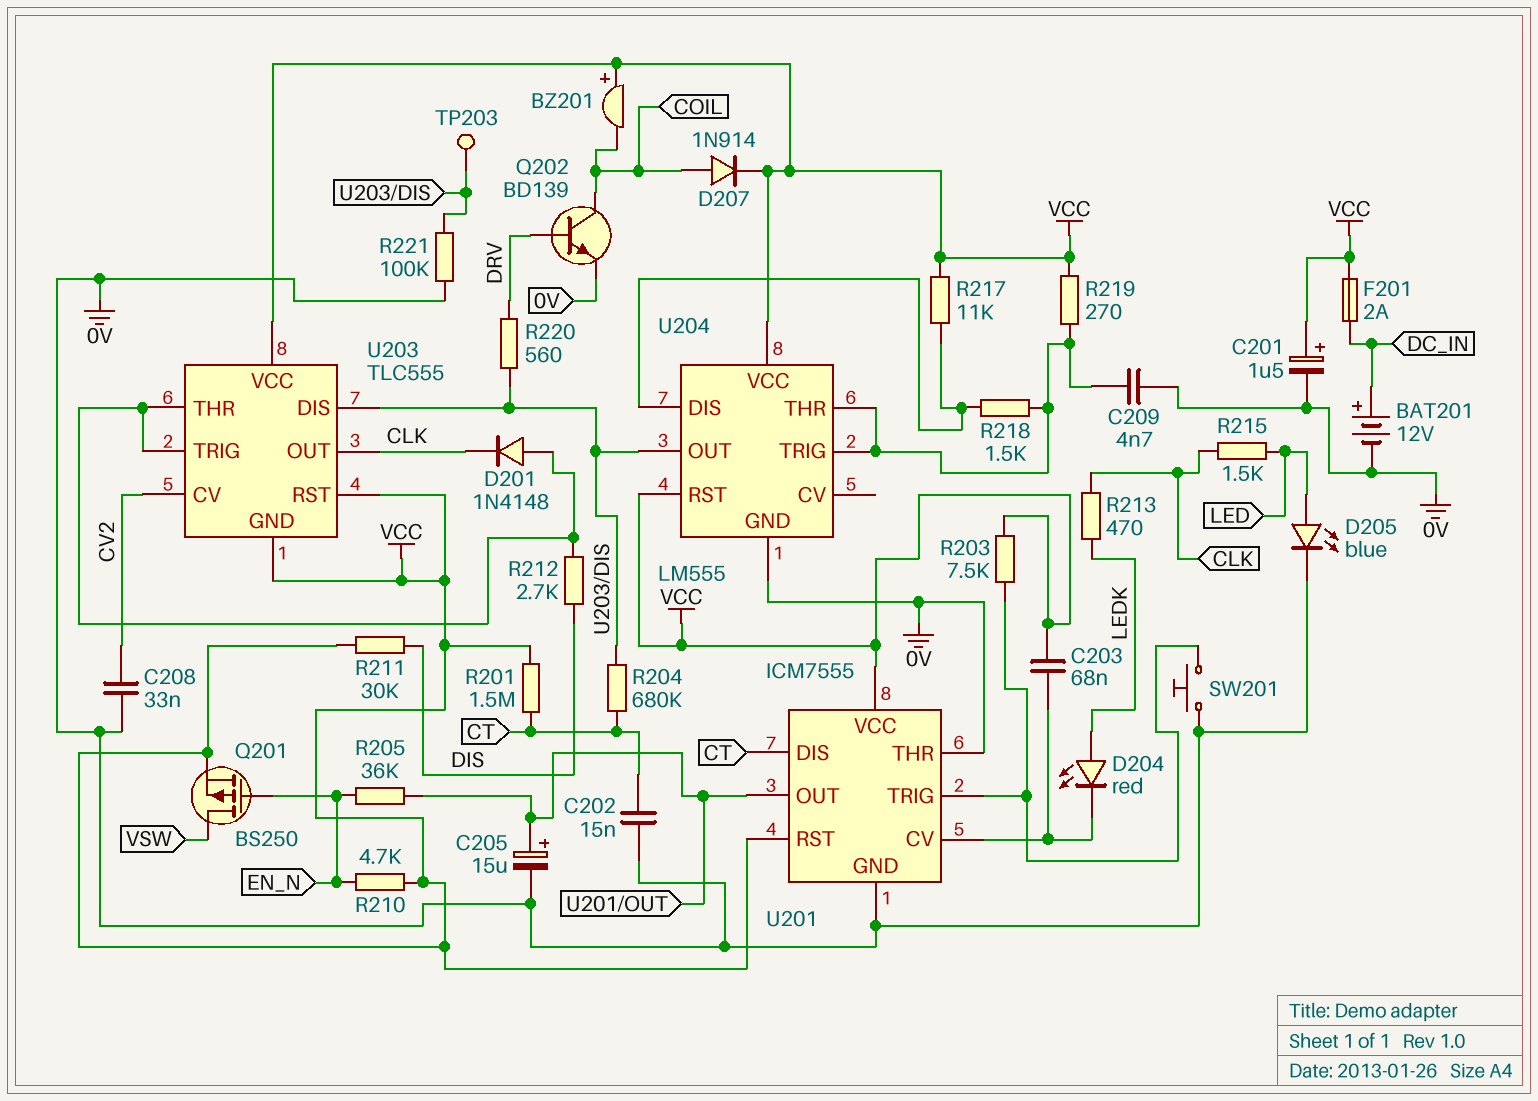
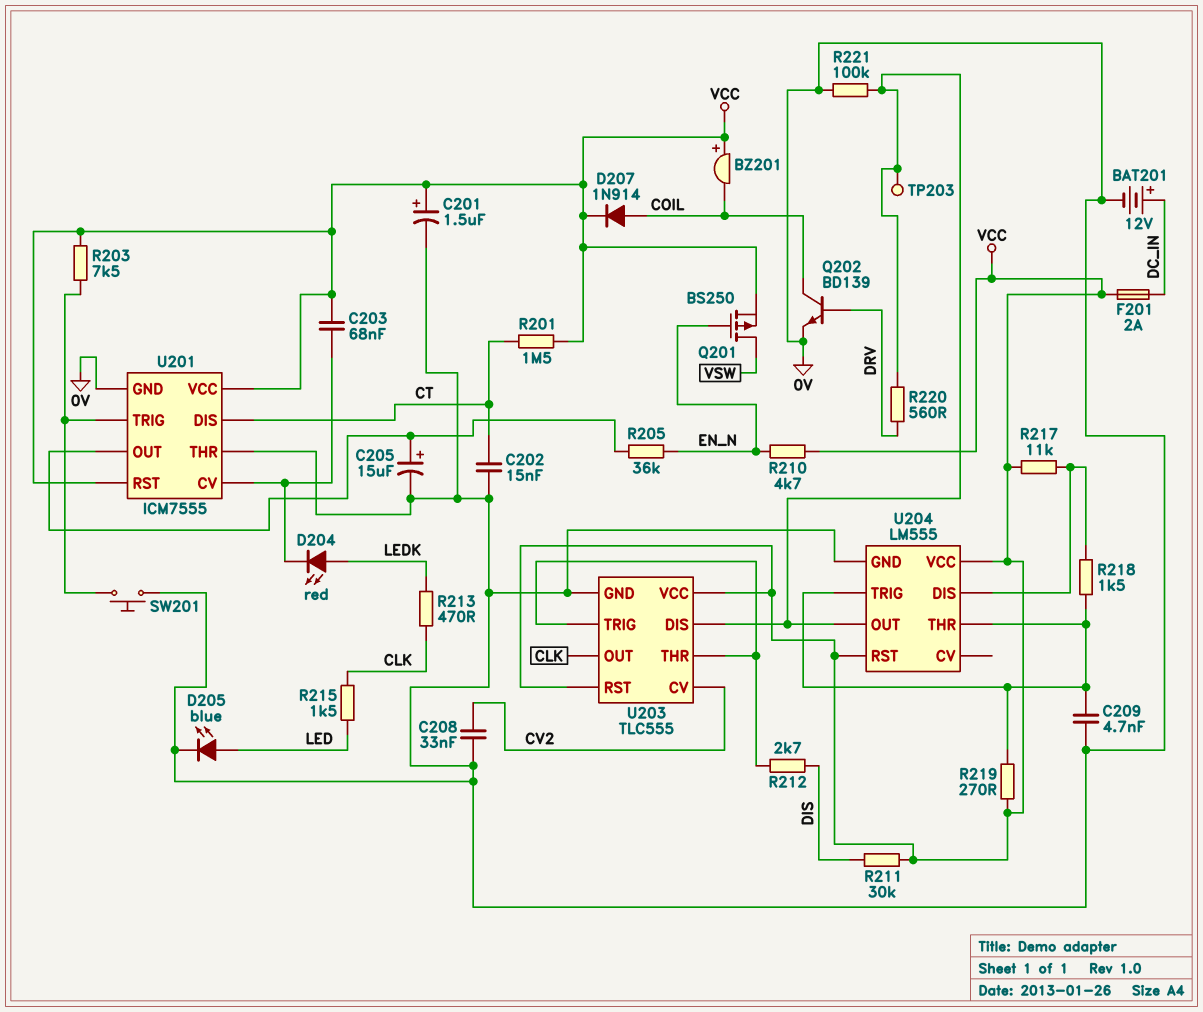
D201: diode 1N4148 (A U203/THR, K CLK) -> none
R204: 680k (CT, U203/DIS) -> none
U203 pin GND: VCC -> 0V

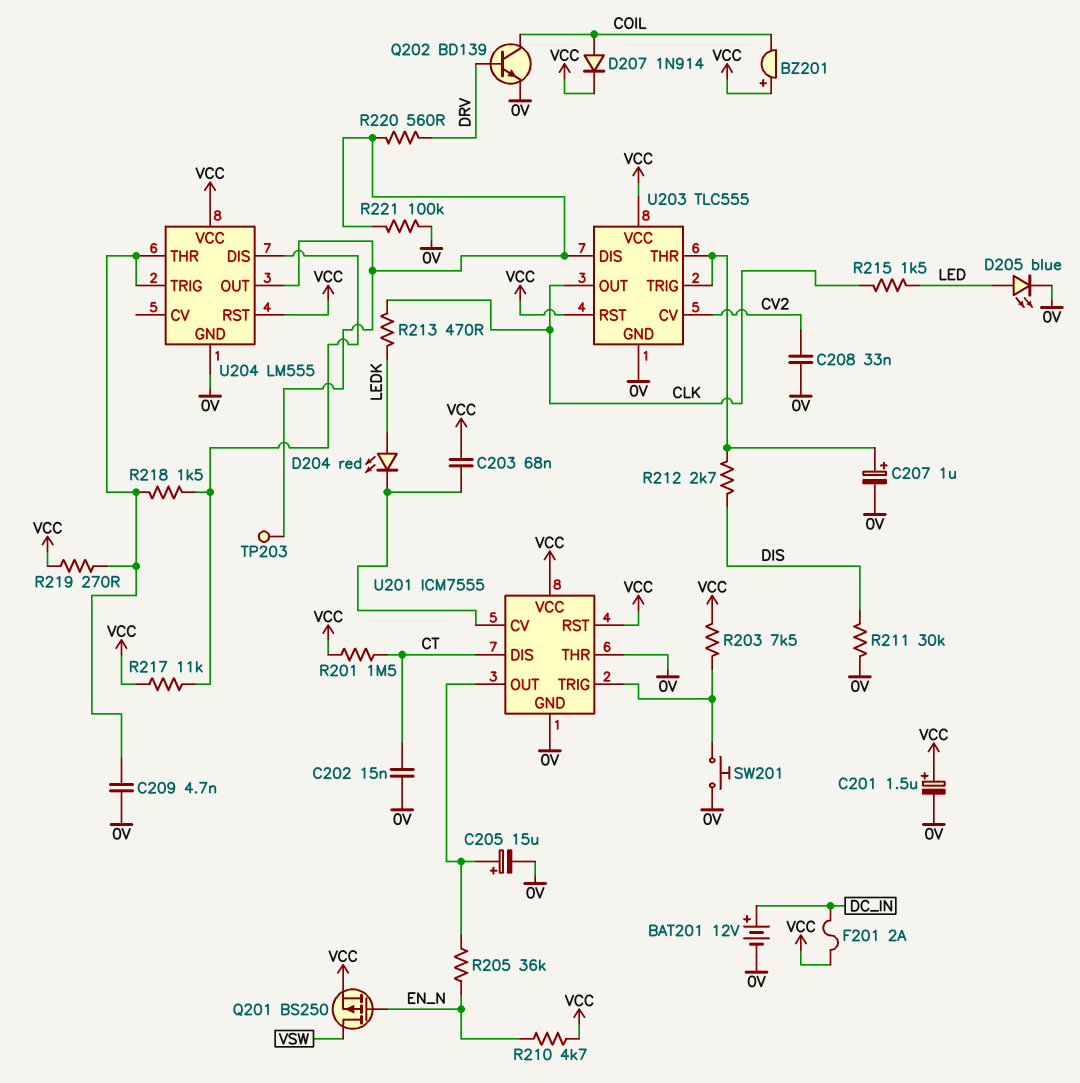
C207: none -> 1uF (plus U203/THR, minus 0V)
R211: 30k (DIS, VCC) -> 30k (0V, DIS)

